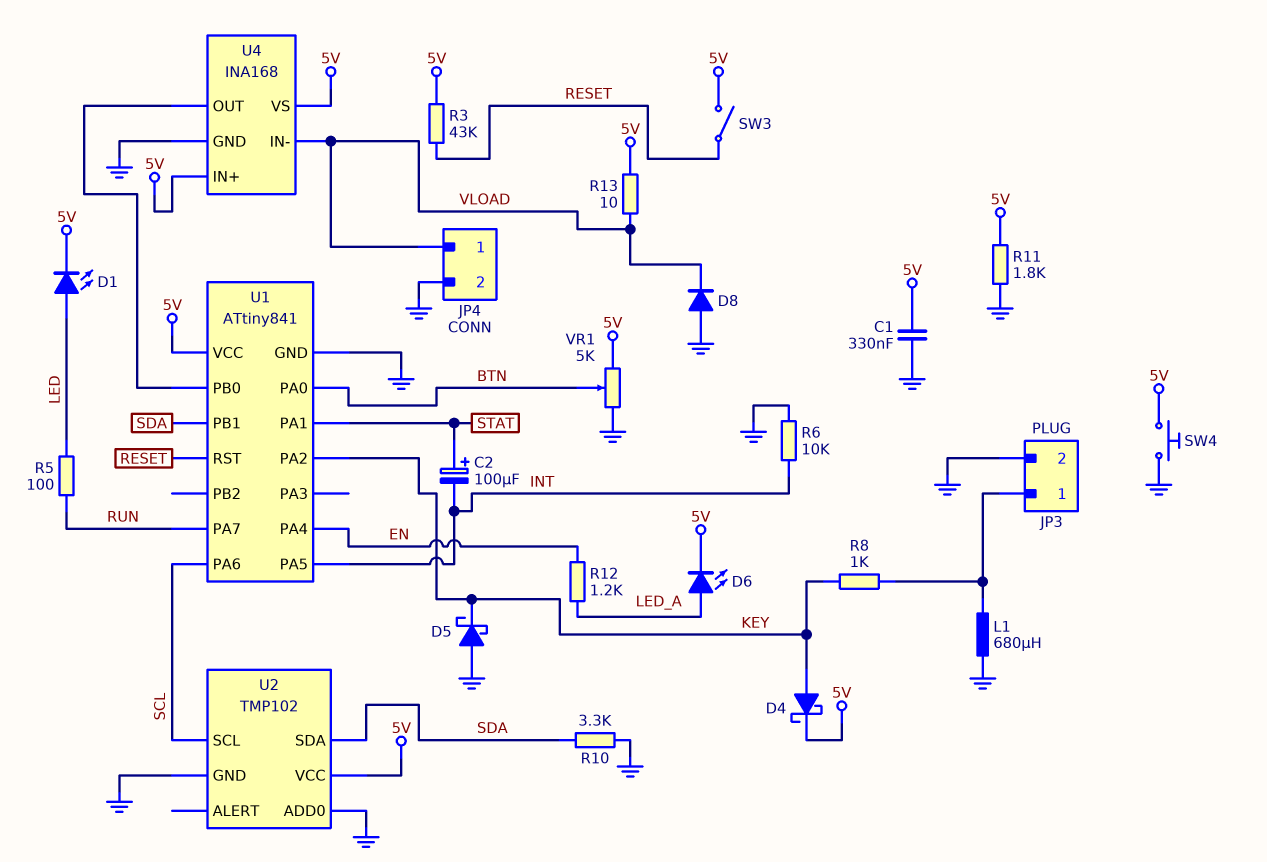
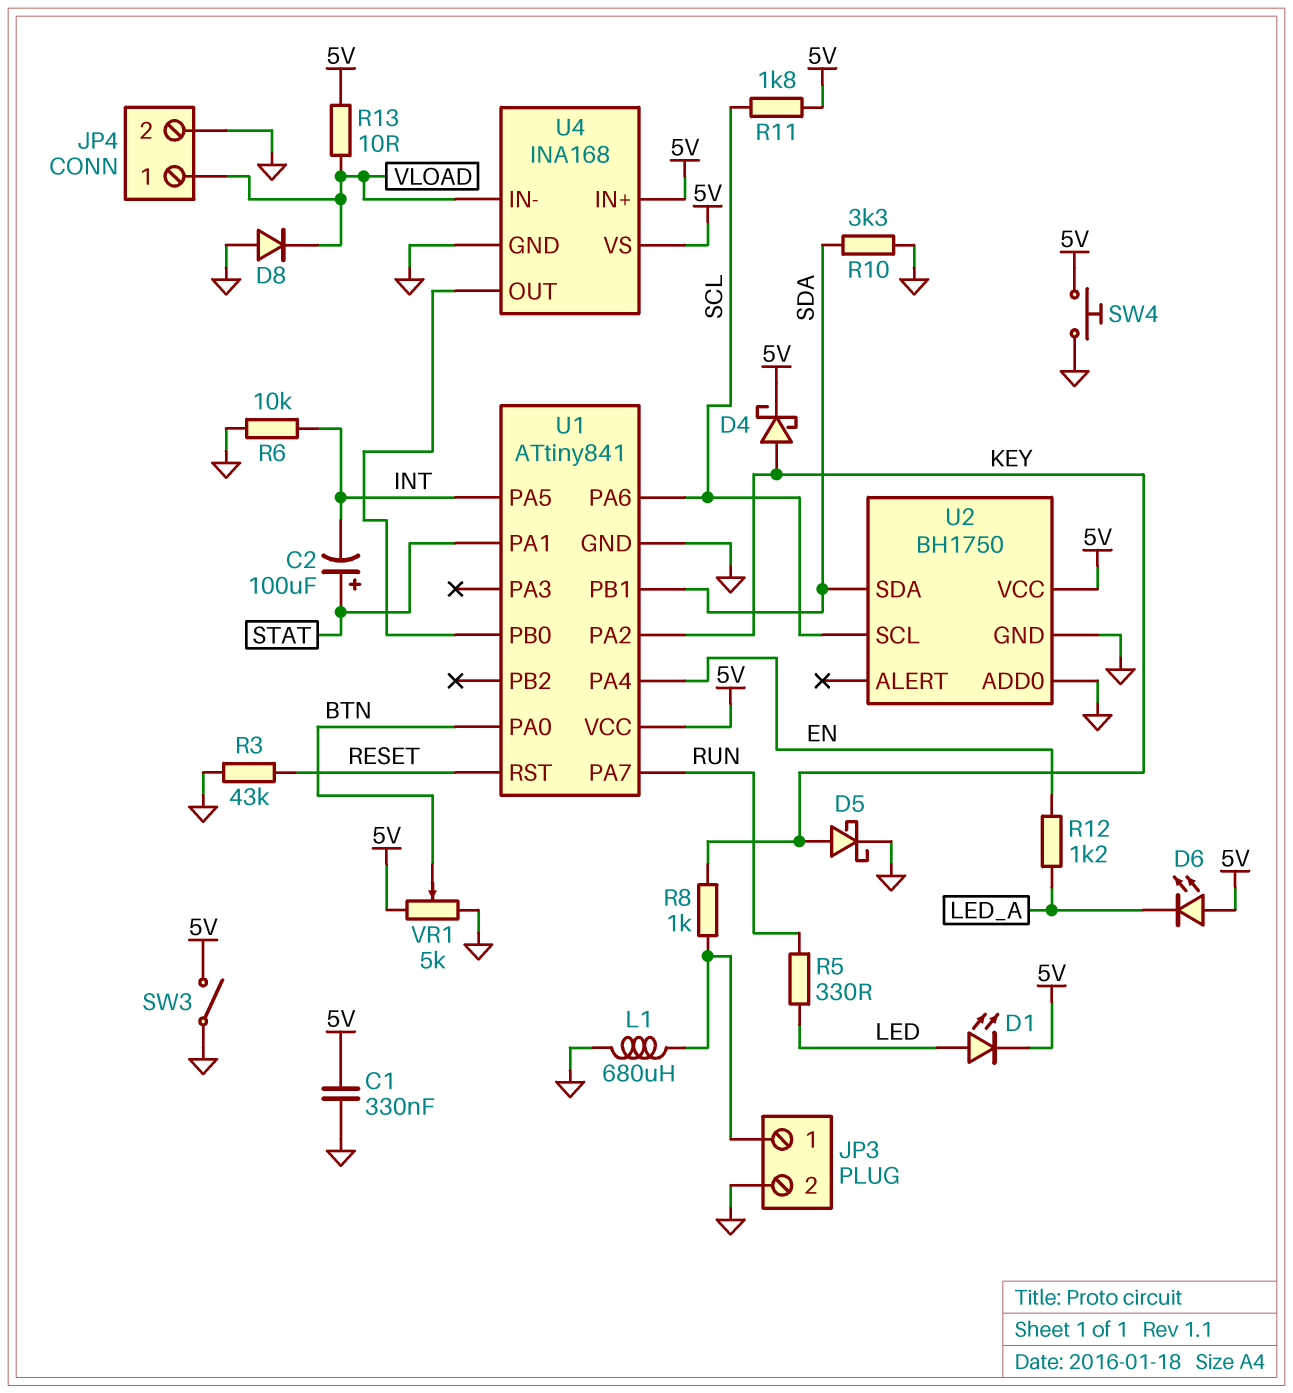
D5: schottky (A GND, K KEY) -> schottky (A KEY, K GND)
D6: LED (A LED_A, K 5V) -> LED (A 5V, K LED_A)
R3: 43k (5V, RESET) -> 43k (GND, RESET)
R5: 100 (LED, RUN) -> 330 (LED, RUN)
R11: 1.8k (5V, GND) -> 1.8k (5V, SCL)
SW3: switch (5V, RESET) -> switch (5V, GND)
U2: TMP102 -> BH1750

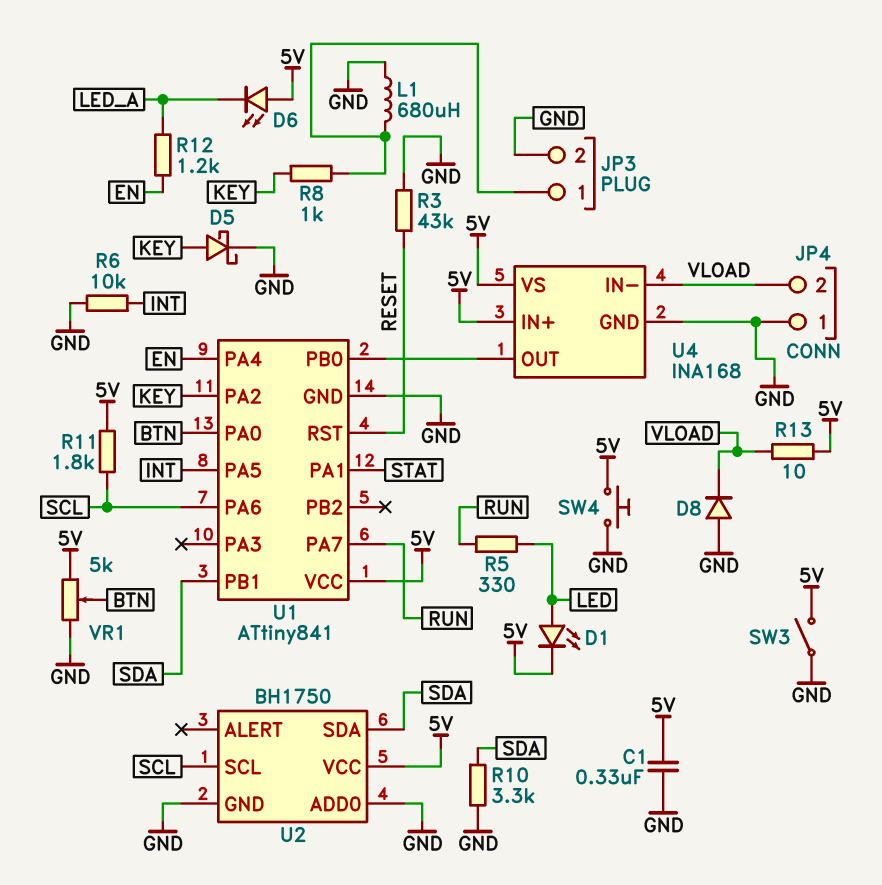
C2: 100uF (plus STAT, minus INT) -> none
D4: schottky (A KEY, K 5V) -> none
JP4 pin 1: VLOAD -> GND
JP4 pin 2: GND -> VLOAD

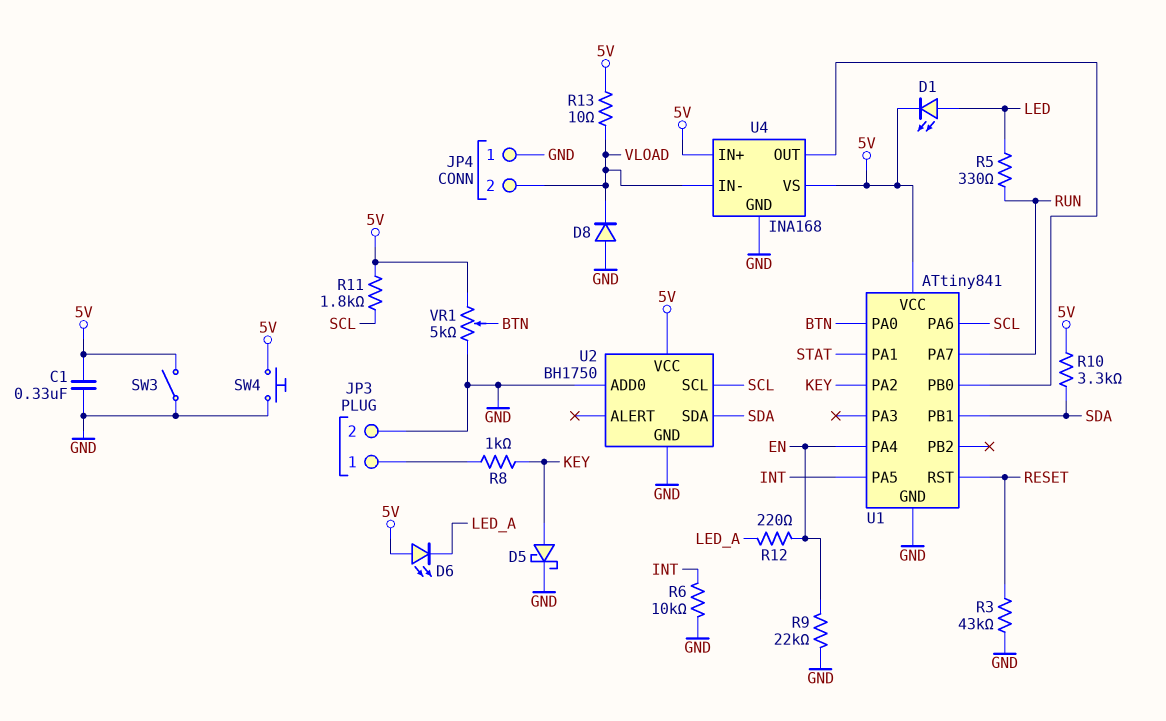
L1: 680uH (GND, JP3/1) -> none
R9: none -> 22k (EN, GND)
R10: 3.3k (GND, SDA) -> 3.3k (5V, SDA)
R12: 1.2k (EN, LED_A) -> 220 (EN, LED_A)

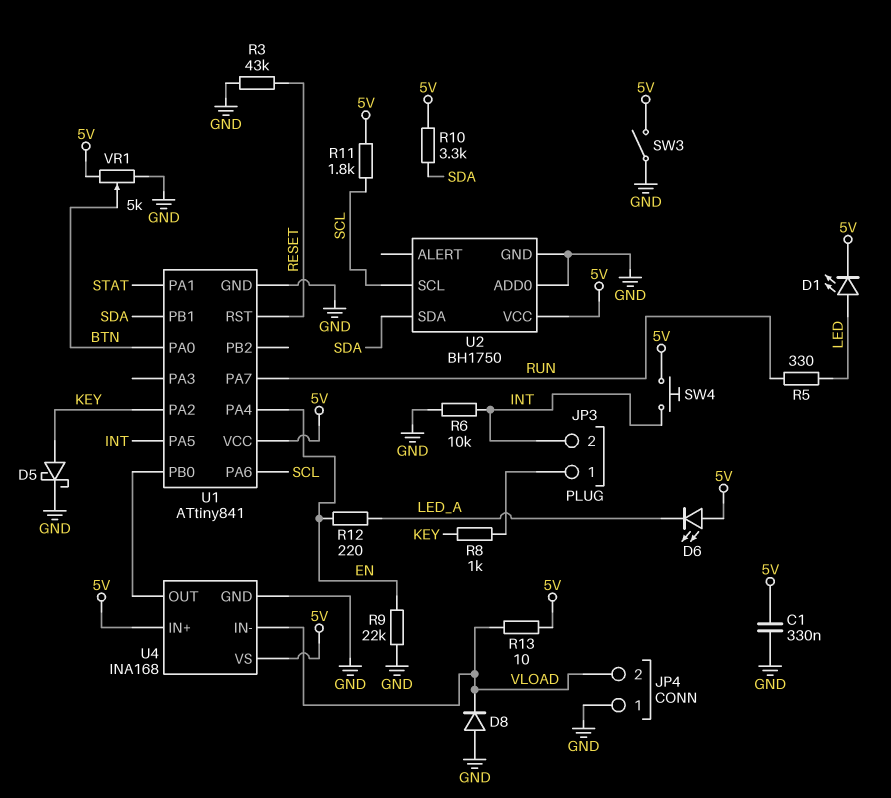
JP3 pin 2: GND -> INT
SW4: button (5V, GND) -> button (5V, INT)

